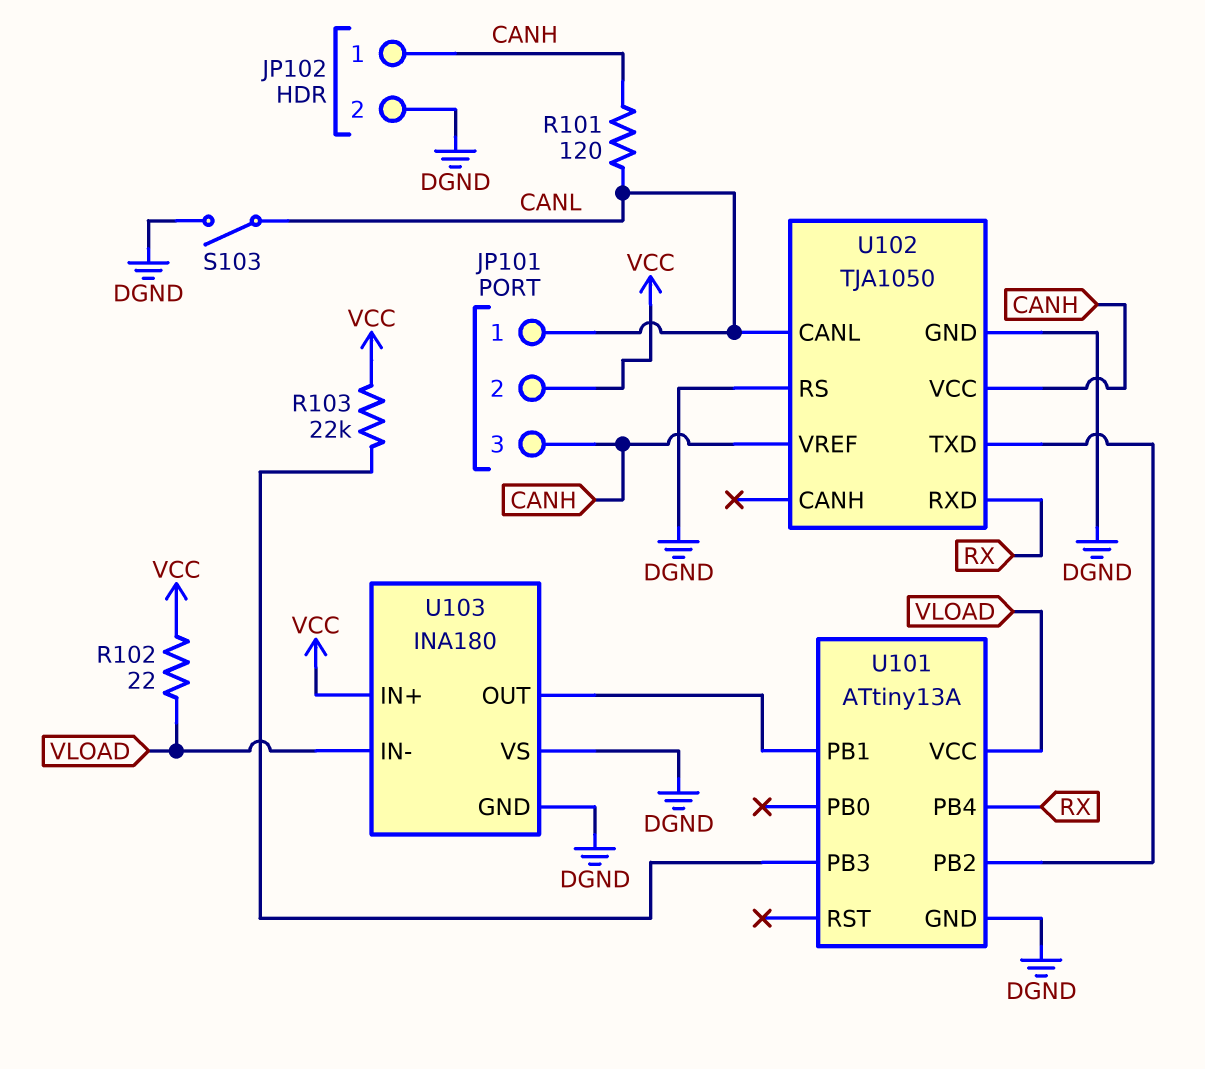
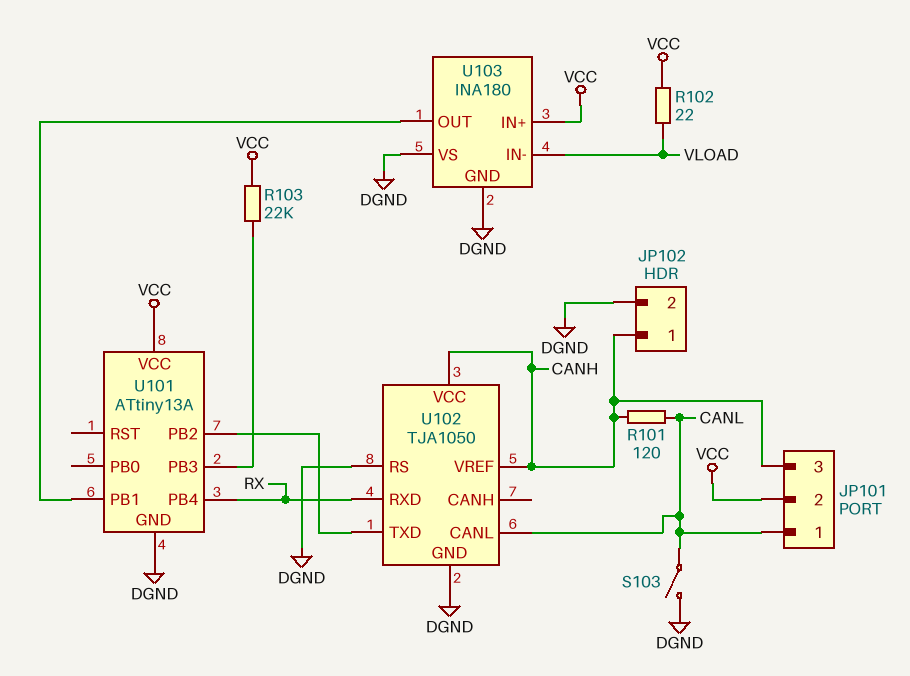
U101 pin VCC: VLOAD -> VCC

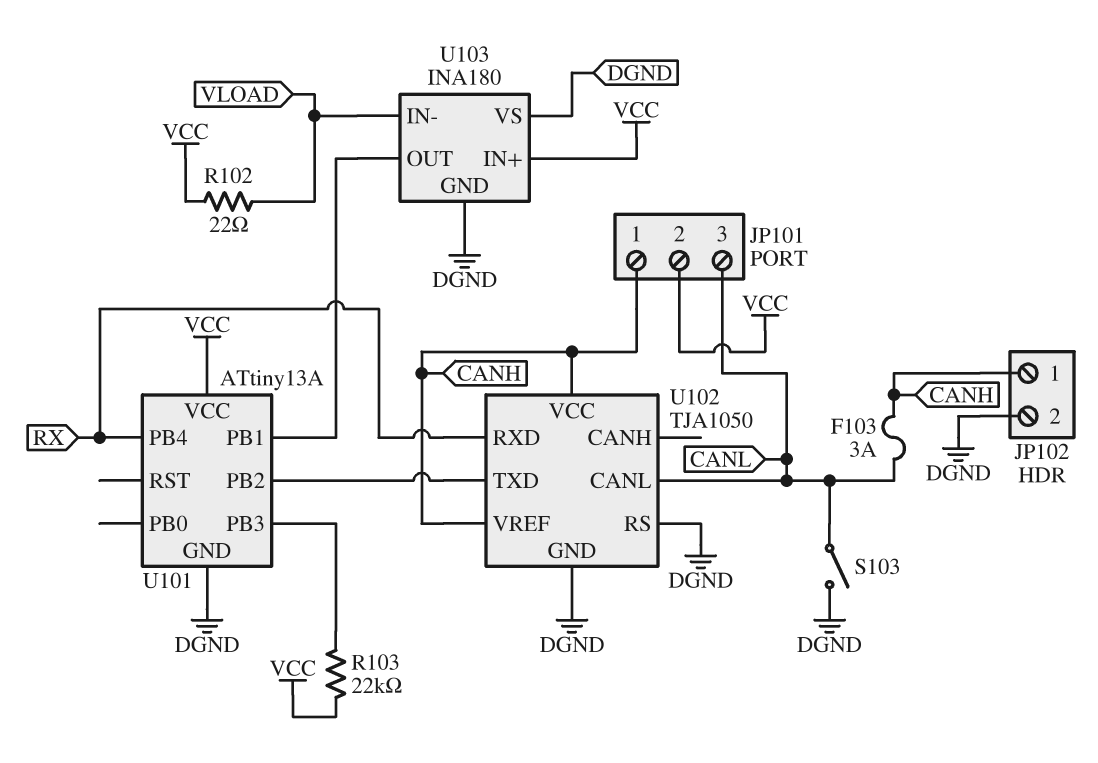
F103: none -> 3A (CANH, CANL)
JP101 pin 1: CANL -> CANH
JP101 pin 3: CANH -> CANL
R101: 120 (CANH, CANL) -> none

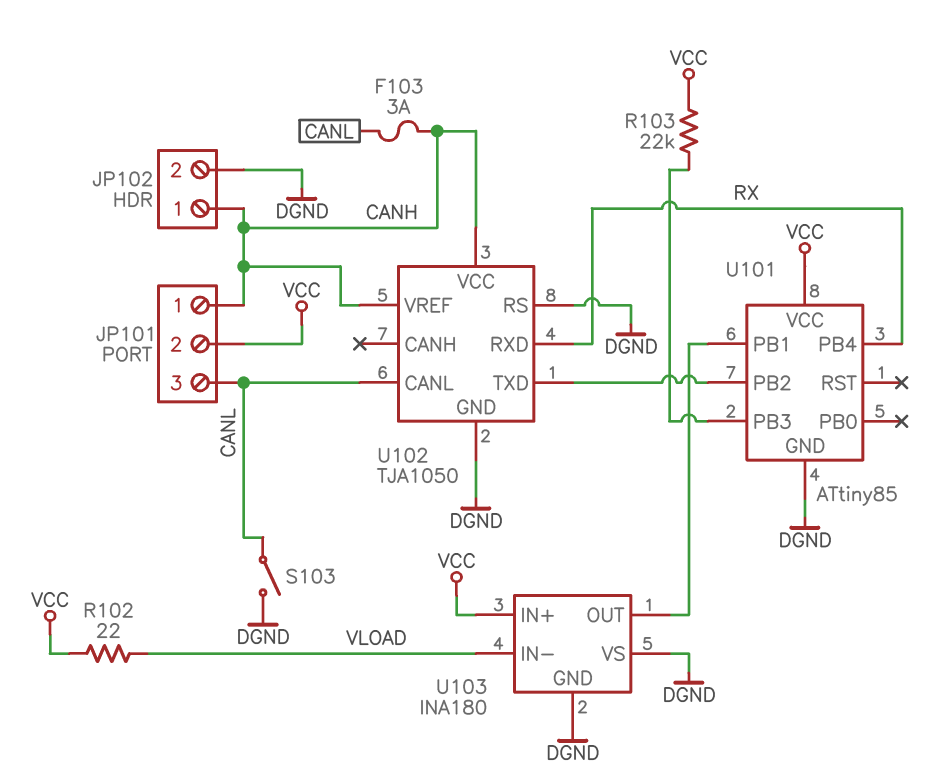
U101: ATtiny13A -> ATtiny85

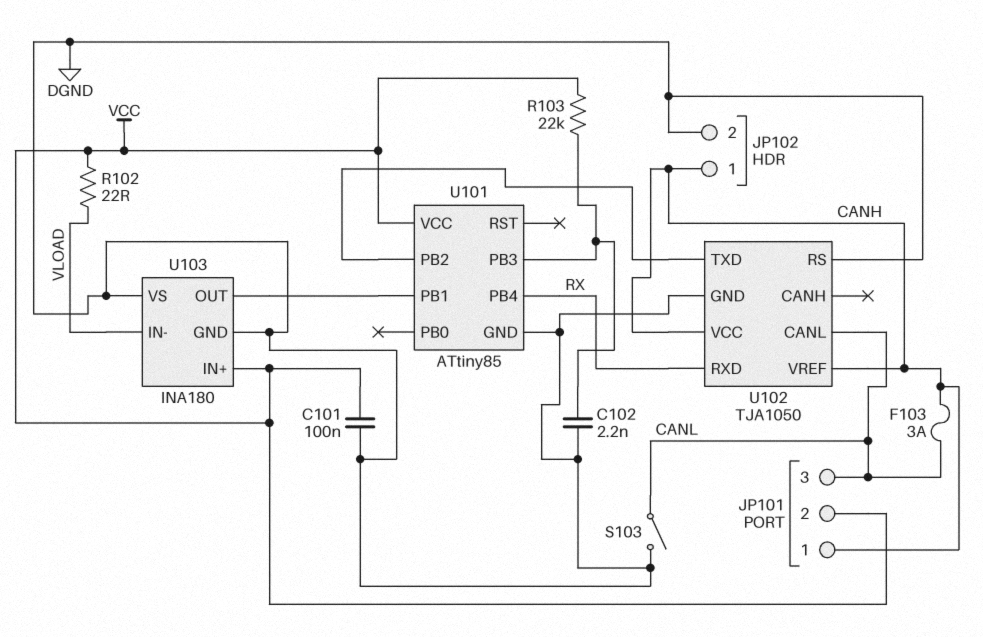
C101: none -> 100nF (DGND, VCC)
C102: none -> 2.2nF (DGND, U101/PB3)

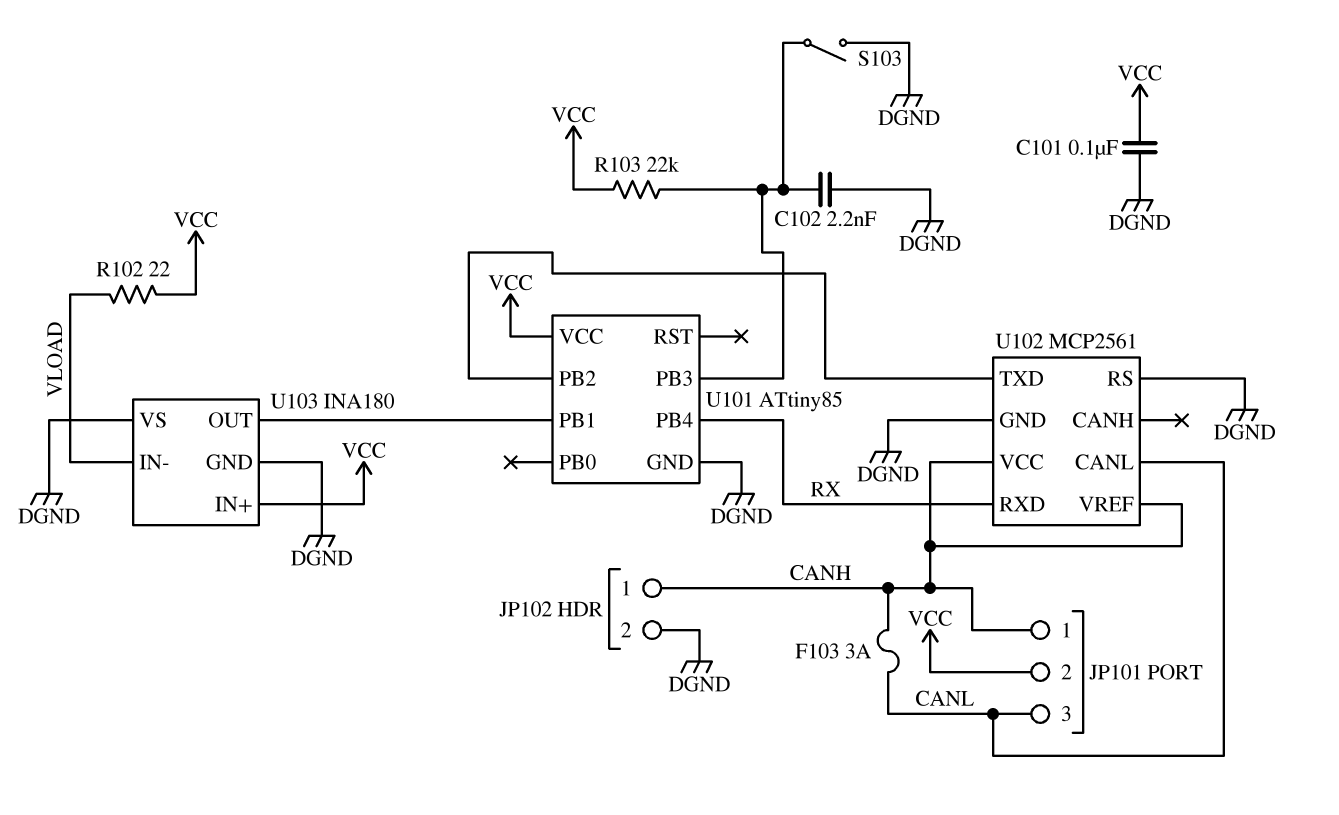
S103: switch (CANL, DGND) -> switch (DGND, U101/PB3)
U102: TJA1050 -> MCP2561

